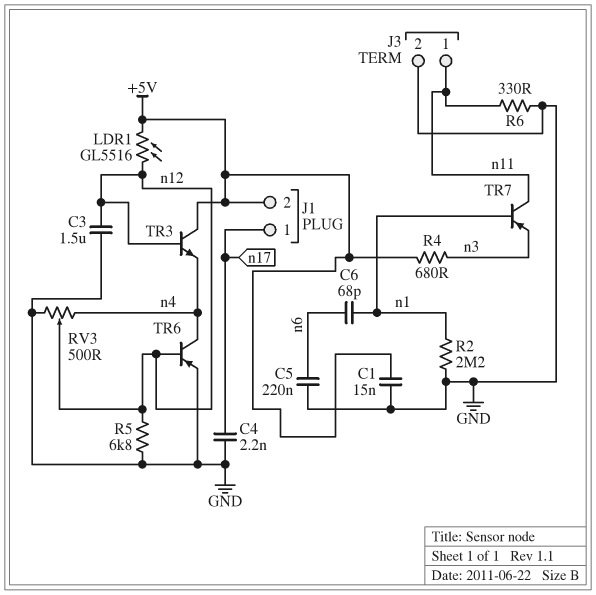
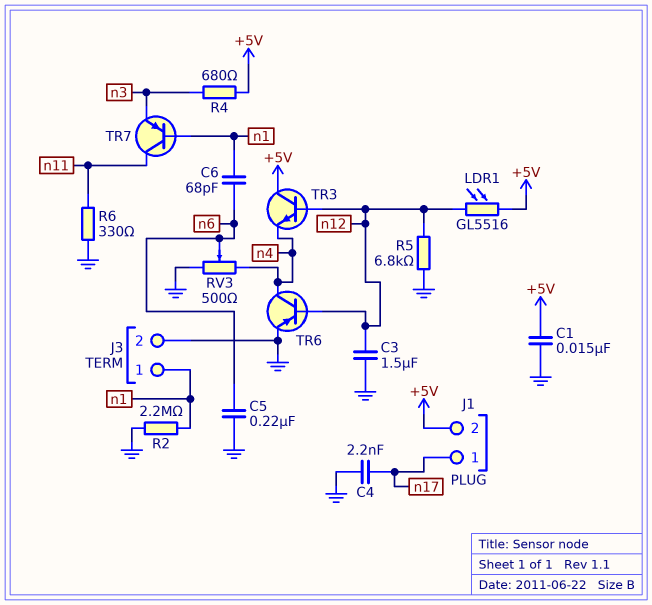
J3 pin 1: n11 -> n1
RV3: 500 (GND, n4, wiper n12) -> 500 (GND, n4, wiper n6)

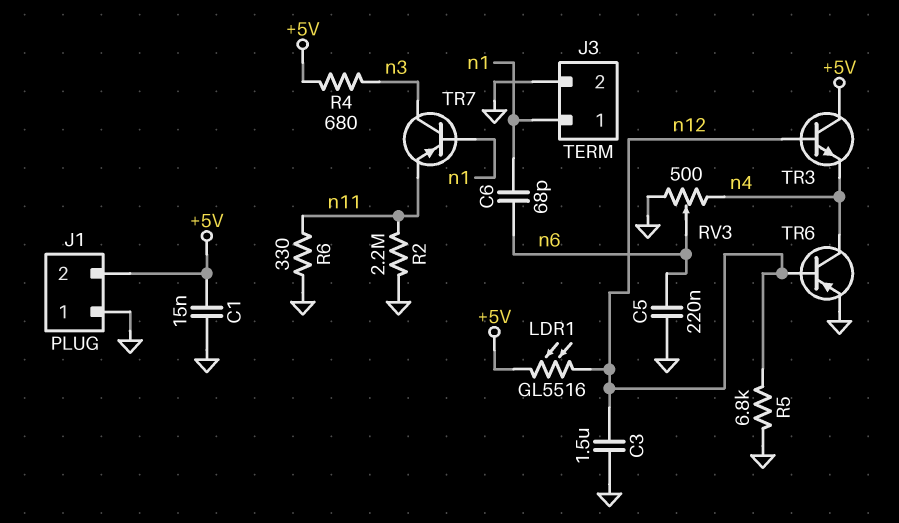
C4: 2.2nF (GND, n17) -> none
J1 pin 1: n17 -> GND
R2: 2.2M (GND, n1) -> 2.2M (GND, n11)
TR7: PNP (B n1, C n11, E n3) -> PNP (B n1, C n3, E n11)

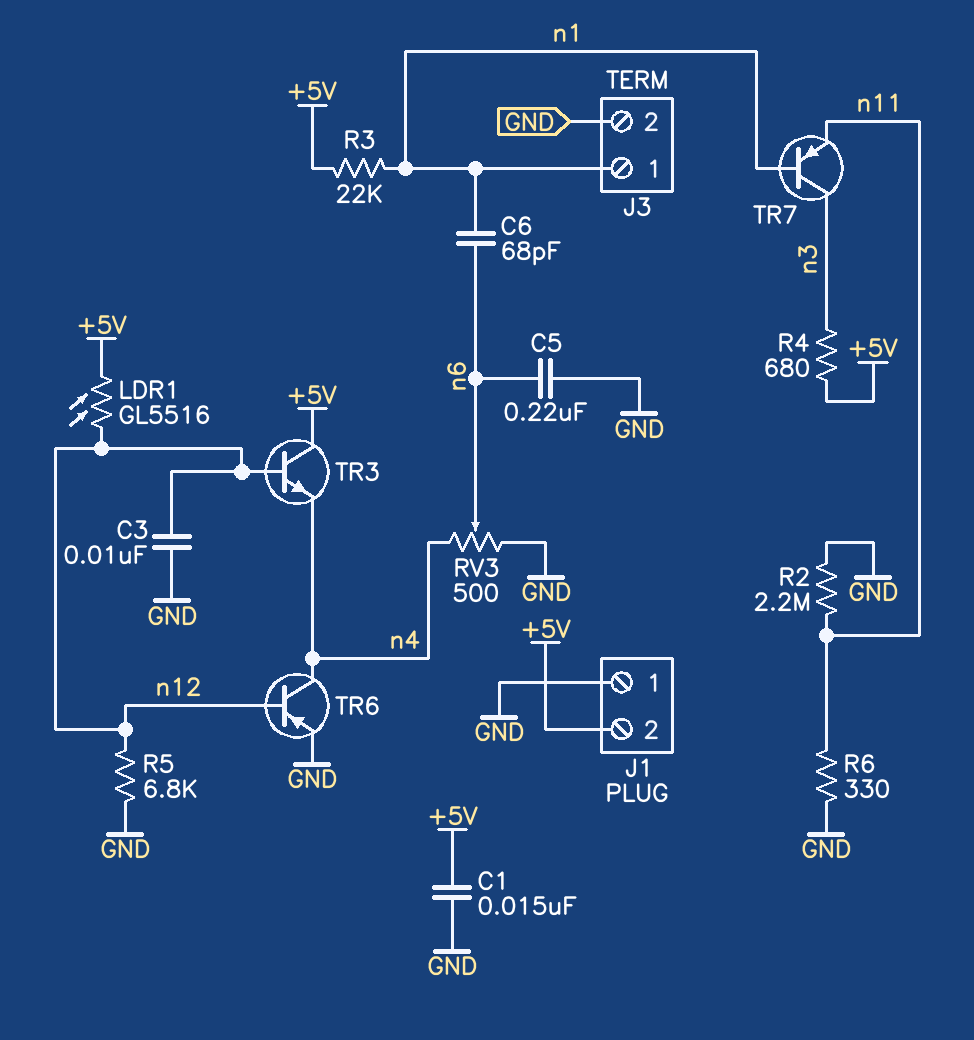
C3: 1.5uF (GND, n12) -> 10nF (GND, n12)
R3: none -> 22k (+5V, n1)

